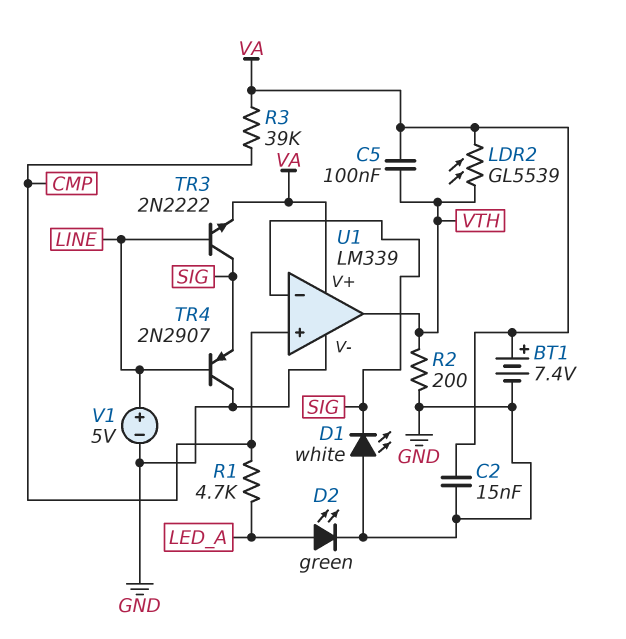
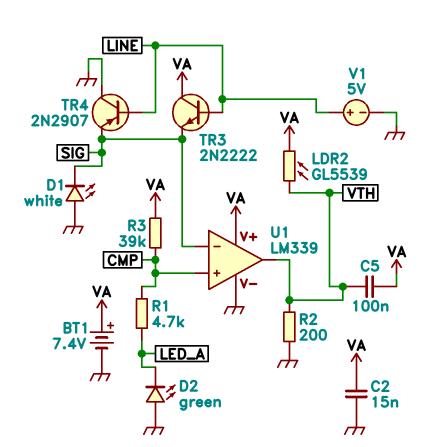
D2: LED green (A LED_A, K GND) -> LED green (A GND, K LED_A)
TR3: NPN 2N2222 (B LINE, C SIG, E VA) -> NPN 2N2222 (B LINE, C VA, E SIG)

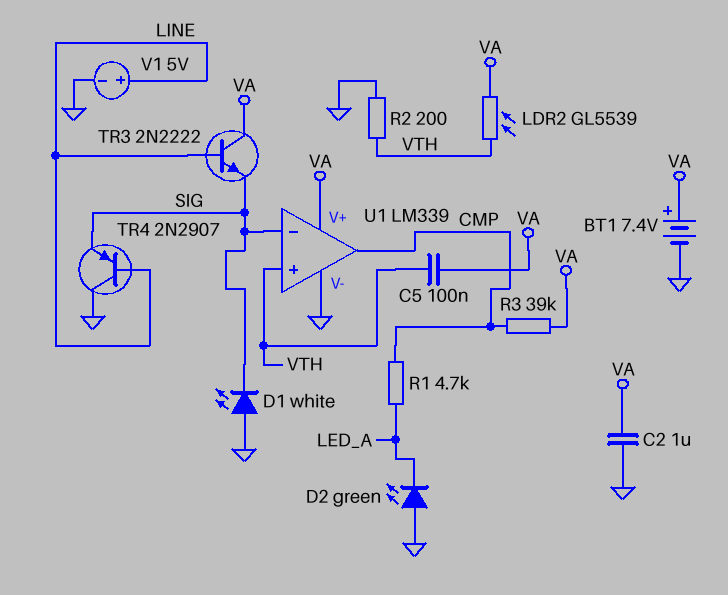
C2: 15nF (GND, VA) -> 1uF (GND, VA)
U1 pin in+: CMP -> VTH
U1 pin out: VTH -> CMP

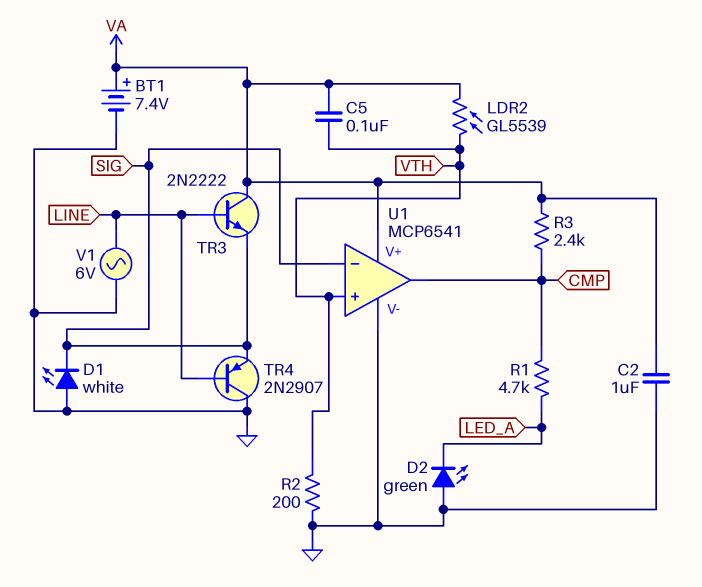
R3: 39k (CMP, VA) -> 2.4k (CMP, VA)
U1: LM339 -> MCP6541
V1: 5V (plus LINE, minus GND) -> AC 6V (GND, LINE)

